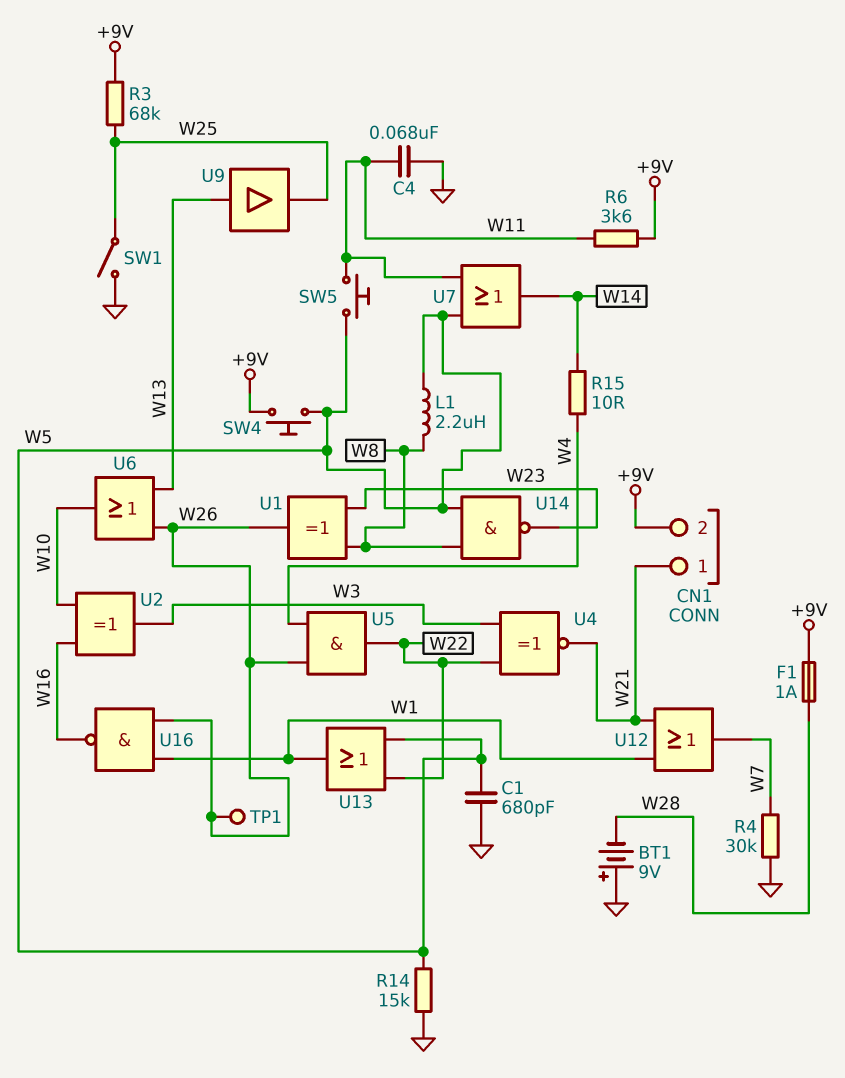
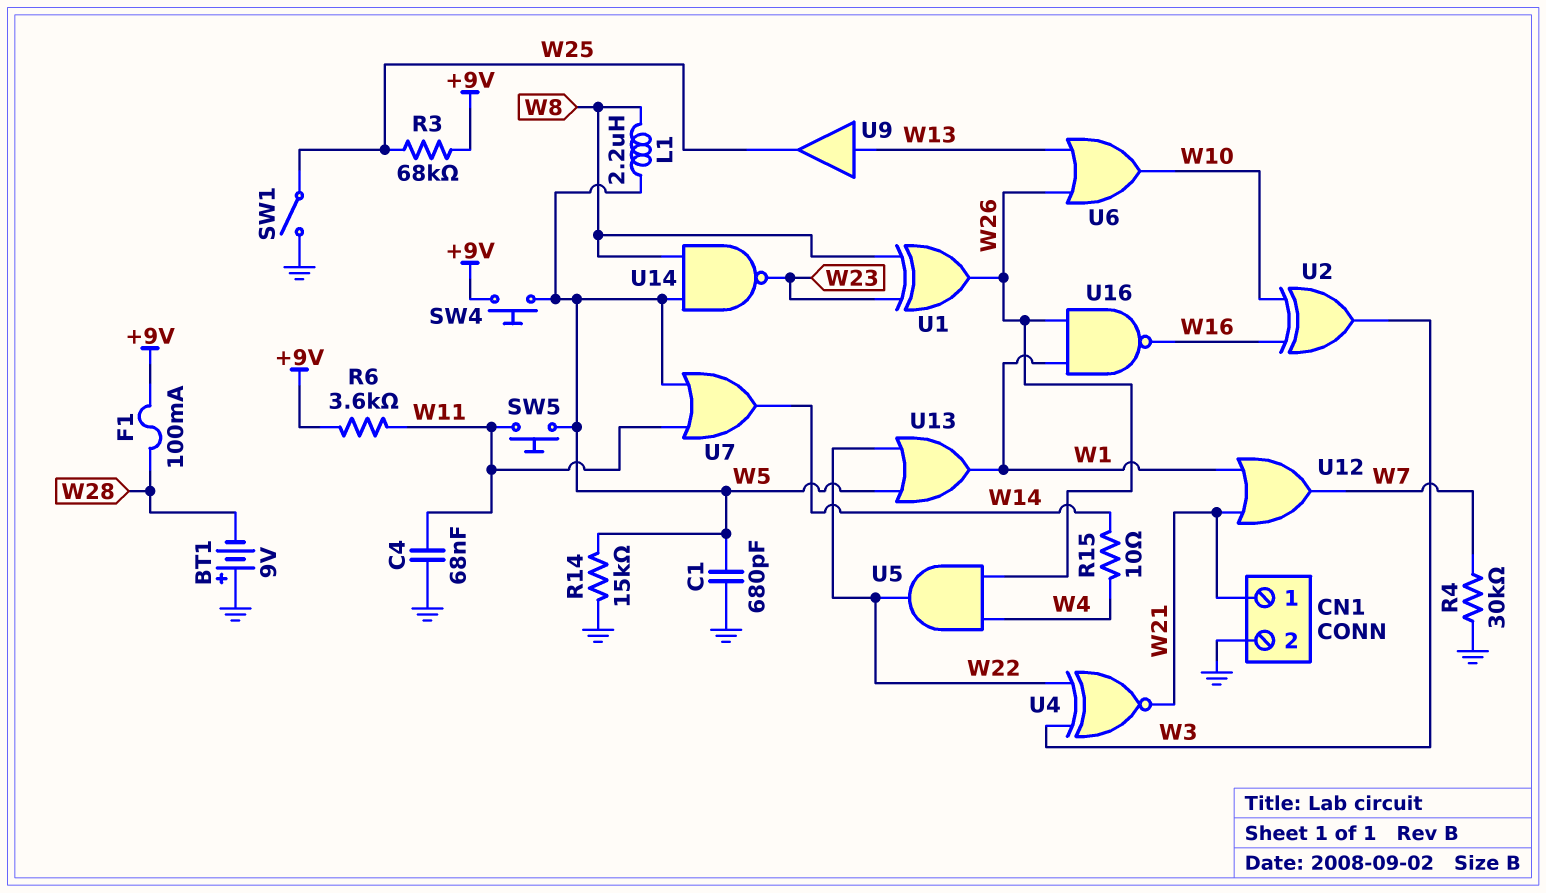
CN1 pin 2: +9V -> GND
F1: 1A (+9V, W28) -> 100mA (+9V, W28)
TP1: test point (W26) -> none

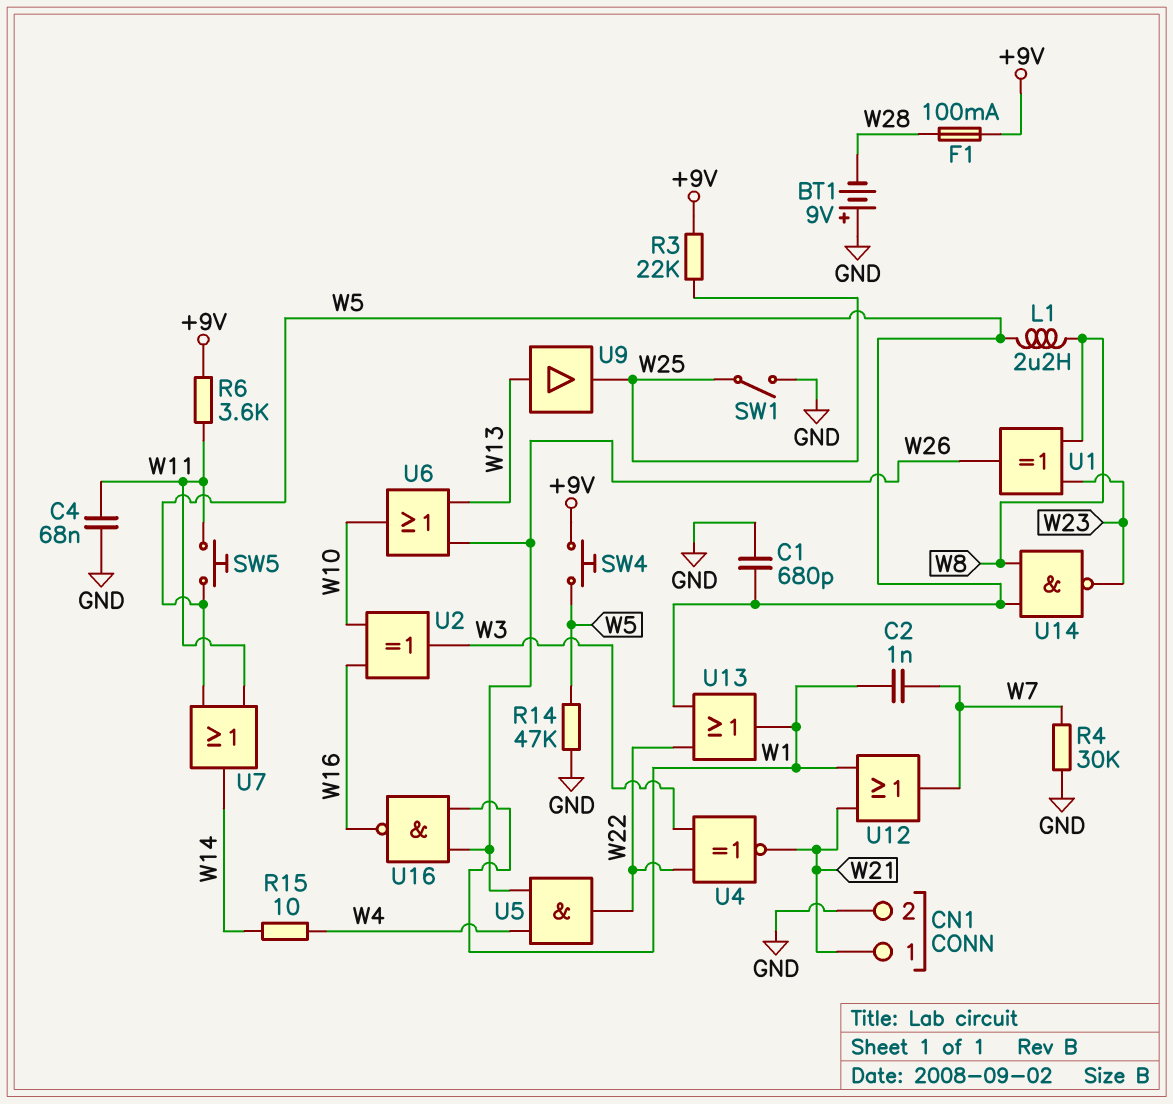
C2: none -> 1nF (W1, W7)
R3: 68k (+9V, W25) -> 22k (+9V, W25)
R14: 15k (GND, W5) -> 47k (GND, W5)

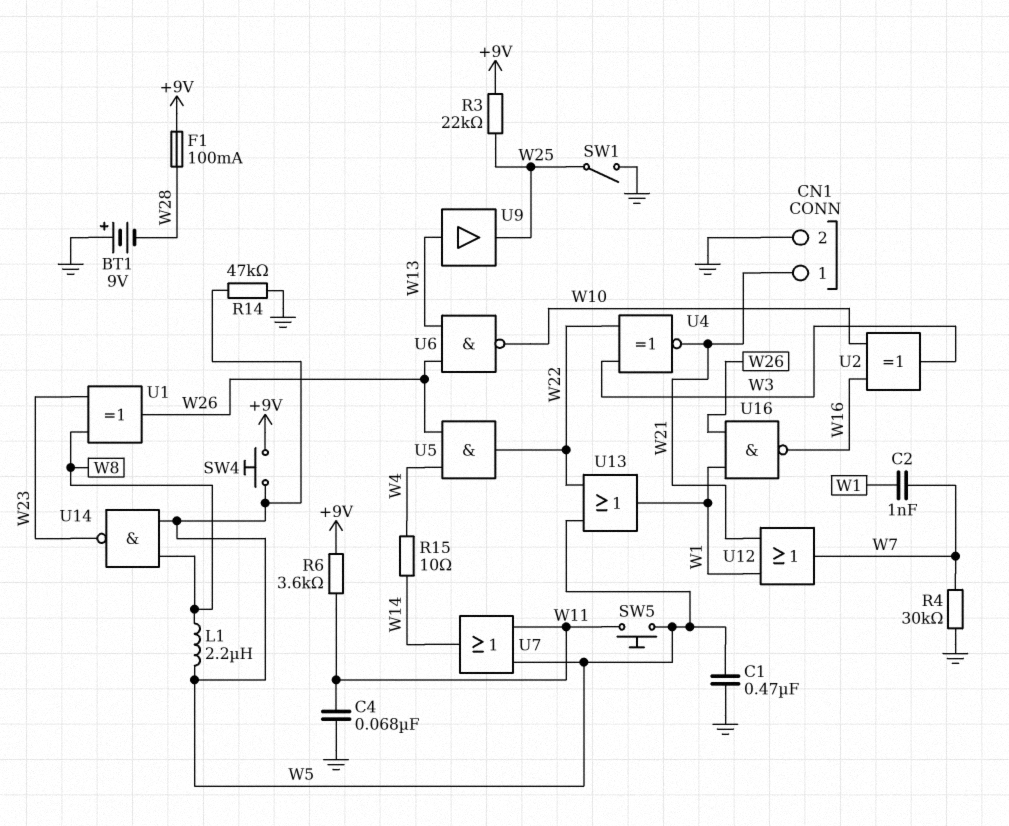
C1: 680pF (GND, W5) -> 470nF (GND, W5)
U6: OR (in W13, in W26, out W10) -> NAND (in W13, in W26, out W10)

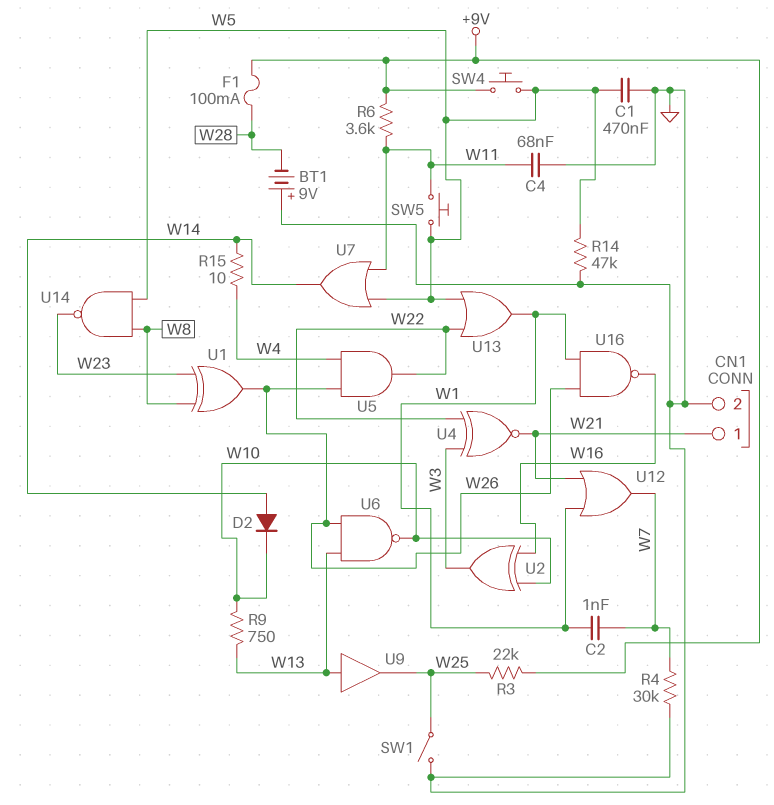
D2: none -> diode (A W14, K W10)
L1: 2.2uH (W5, W8) -> none
R9: none -> 750 (W10, W13)

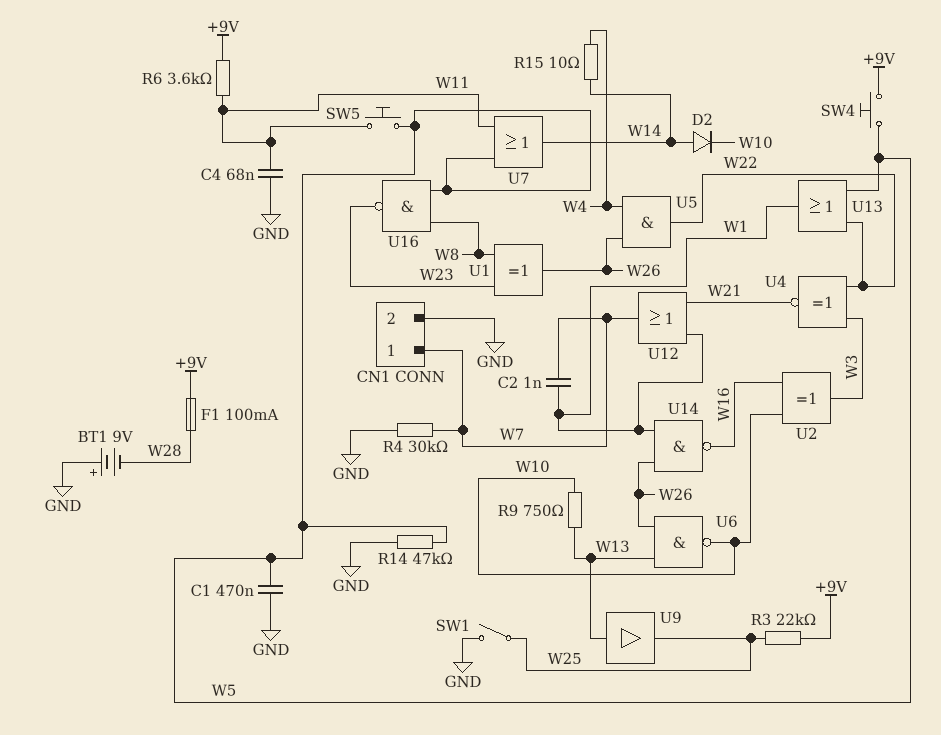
CN1 pin 1: W21 -> W7
U14: NAND (in W5, in W8, out W23) -> NAND (in W1, in W26, out W16)
U16: NAND (in W1, in W26, out W16) -> NAND (in W5, in W8, out W23)

